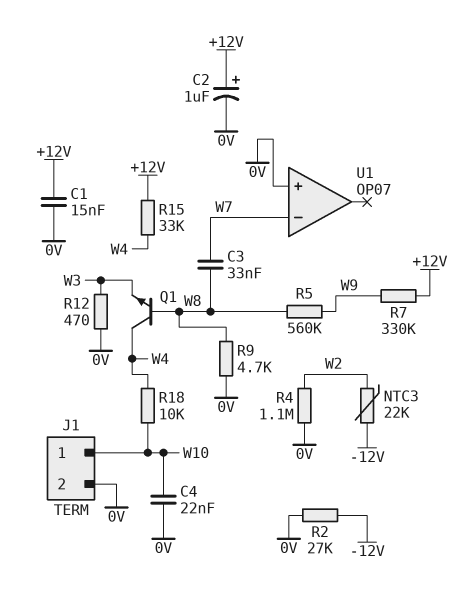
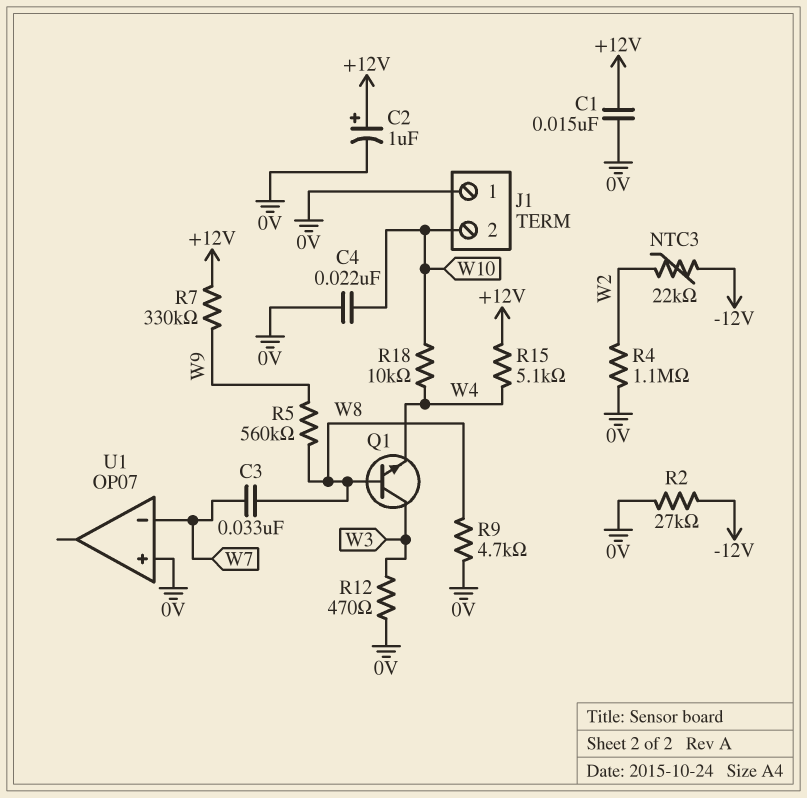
J1 pin 1: W10 -> 0V
J1 pin 2: 0V -> W10
Q1: NPN (B W8, C W4, E W3) -> NPN (B W8, C W3, E W4)
R15: 33k (+12V, W4) -> 5.1k (+12V, W4)

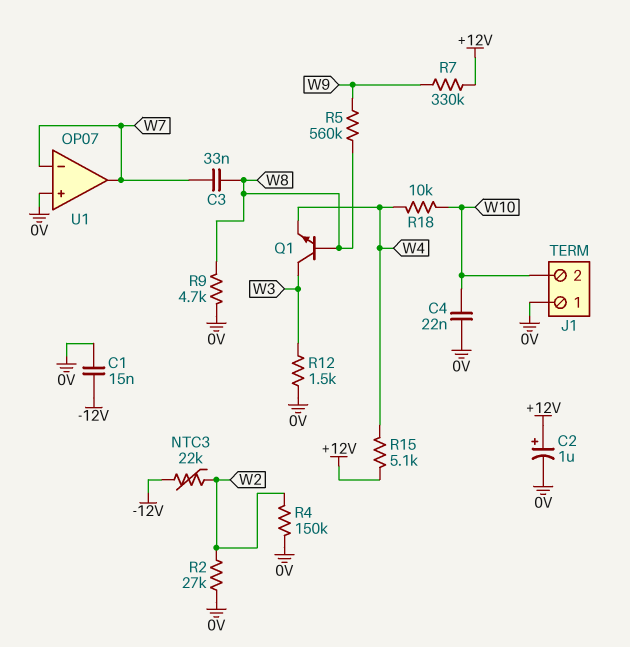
C1: 15nF (+12V, 0V) -> 15nF (-12V, 0V)
R2: 27k (-12V, 0V) -> 27k (0V, W2)
R4: 1.1M (0V, W2) -> 150k (0V, W2)
R12: 470 (0V, W3) -> 1.5k (0V, W3)
U1 pin out: none -> W7

